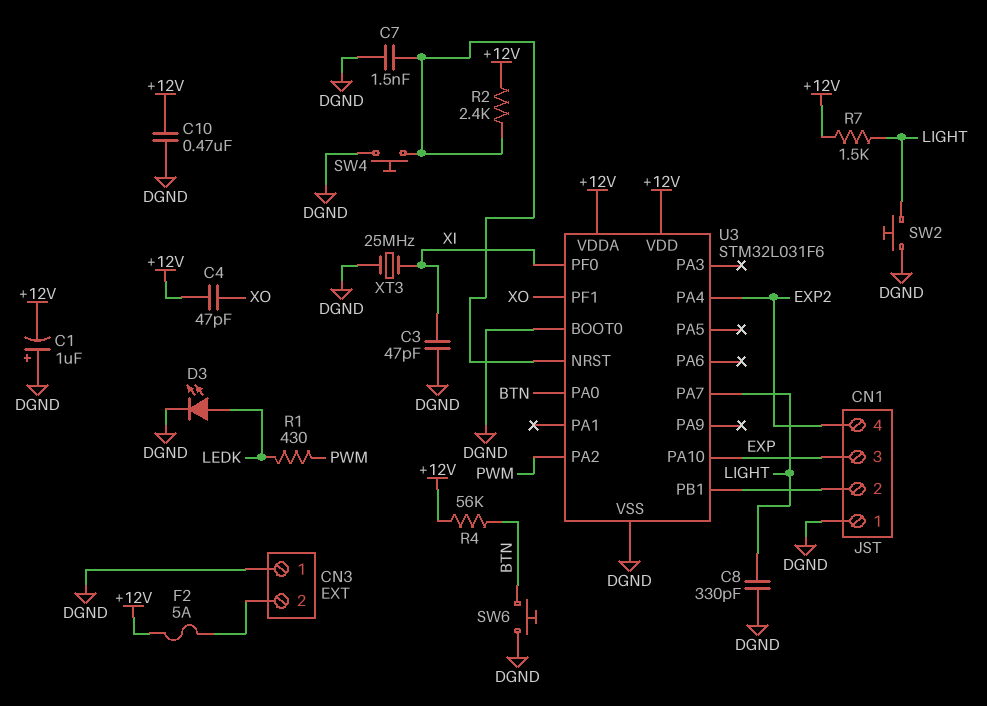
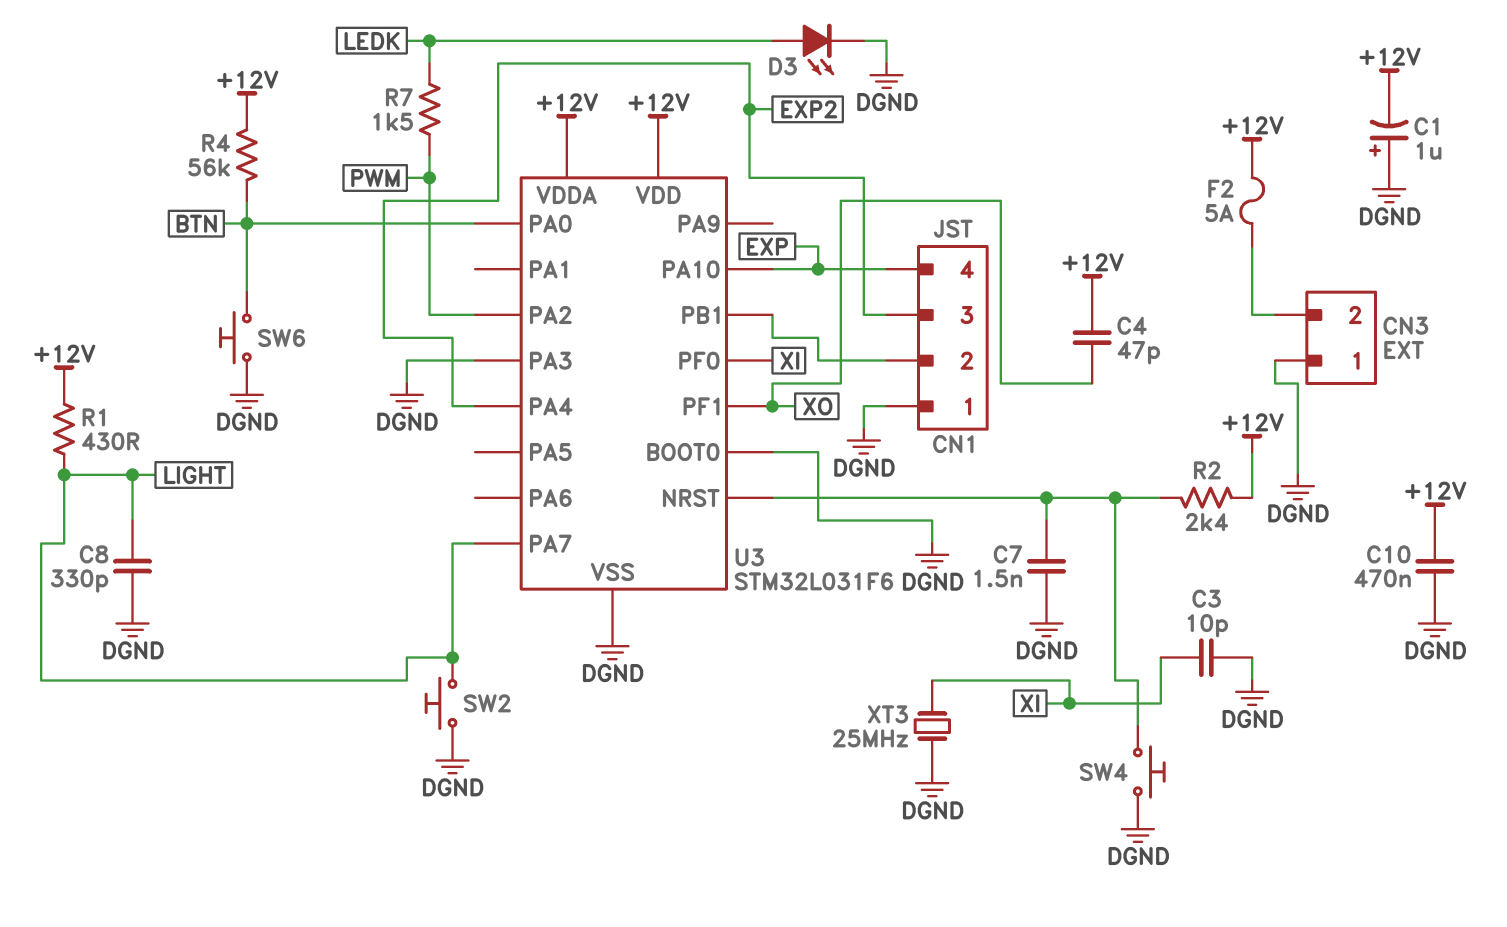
C3: 47pF (DGND, XI) -> 10pF (DGND, XI)
CN1 pin 3: EXP -> EXP2
CN1 pin 4: EXP2 -> EXP
R1: 430 (LEDK, PWM) -> 430 (+12V, LIGHT)
R7: 1.5k (+12V, LIGHT) -> 1.5k (LEDK, PWM)
U3 pin PA3: none -> DGND

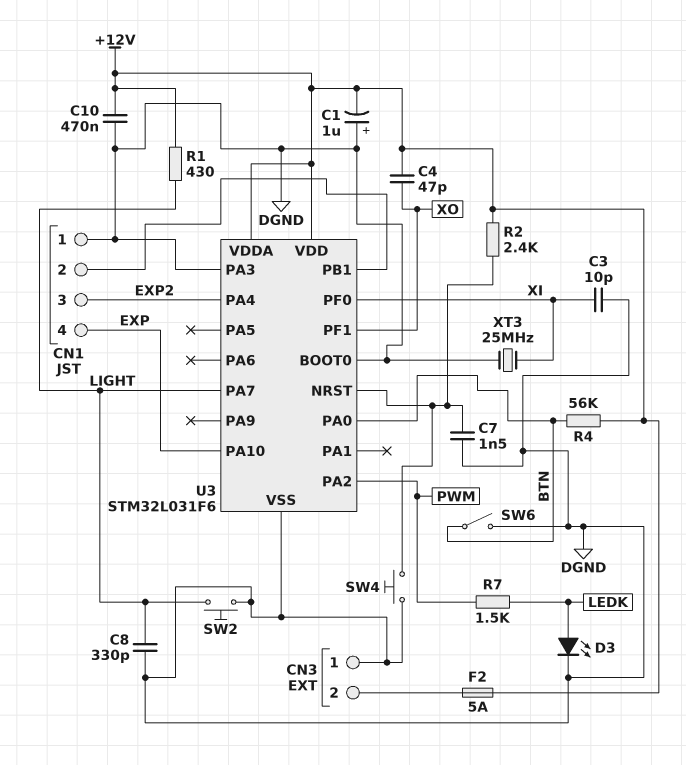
SW6: button (BTN, DGND) -> switch (BTN, DGND)

